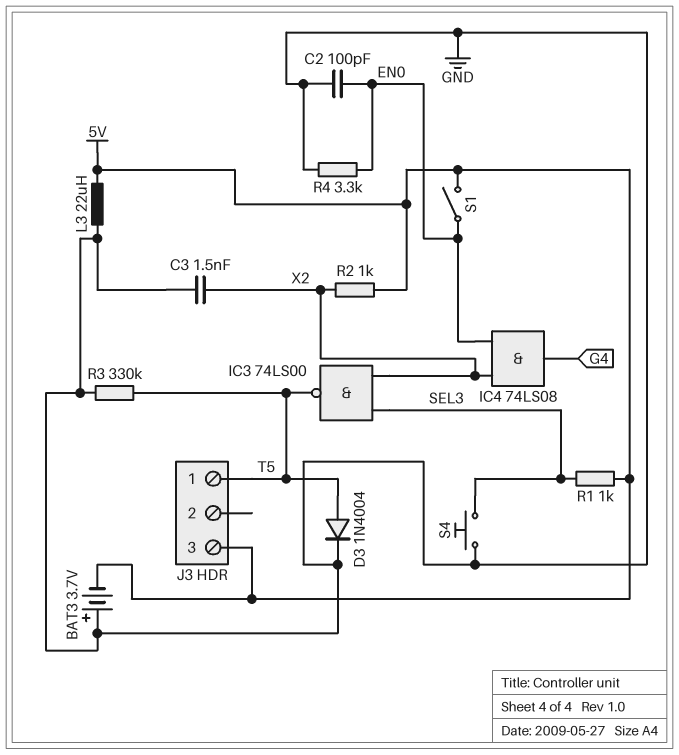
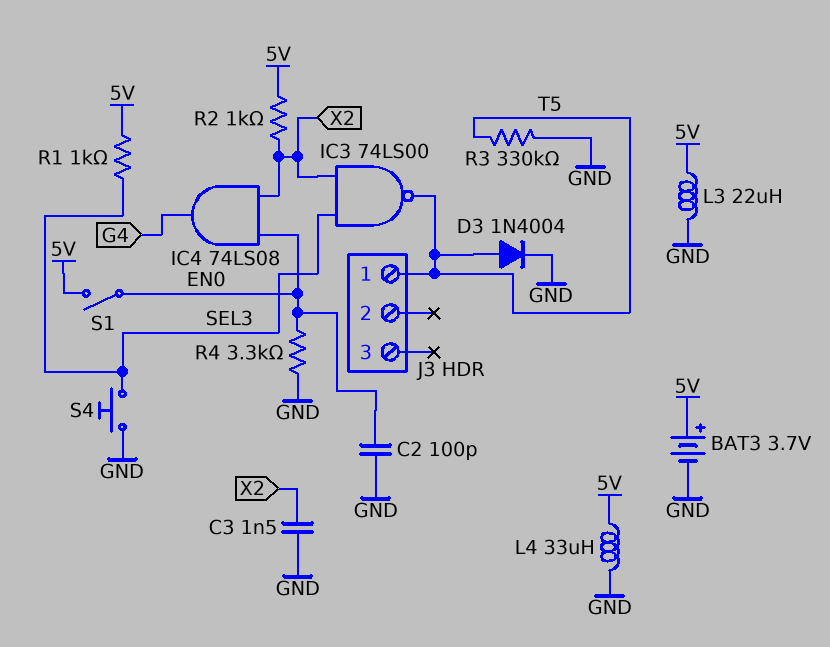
BAT3: 3.7V (plus GND, minus 5V) -> 3.7V (plus 5V, minus GND)
J3 pin 3: 5V -> none
L4: none -> 33uH (5V, GND)

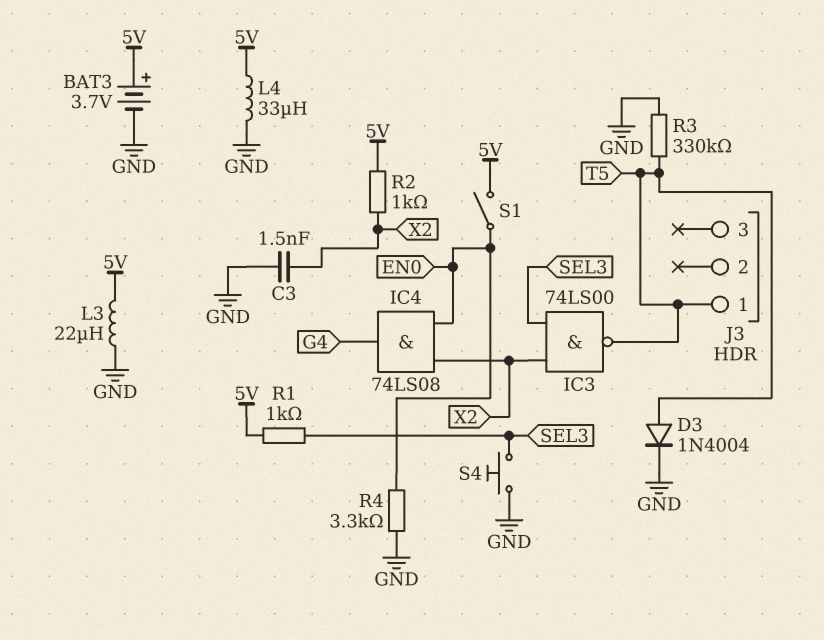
C2: 100pF (EN0, GND) -> none

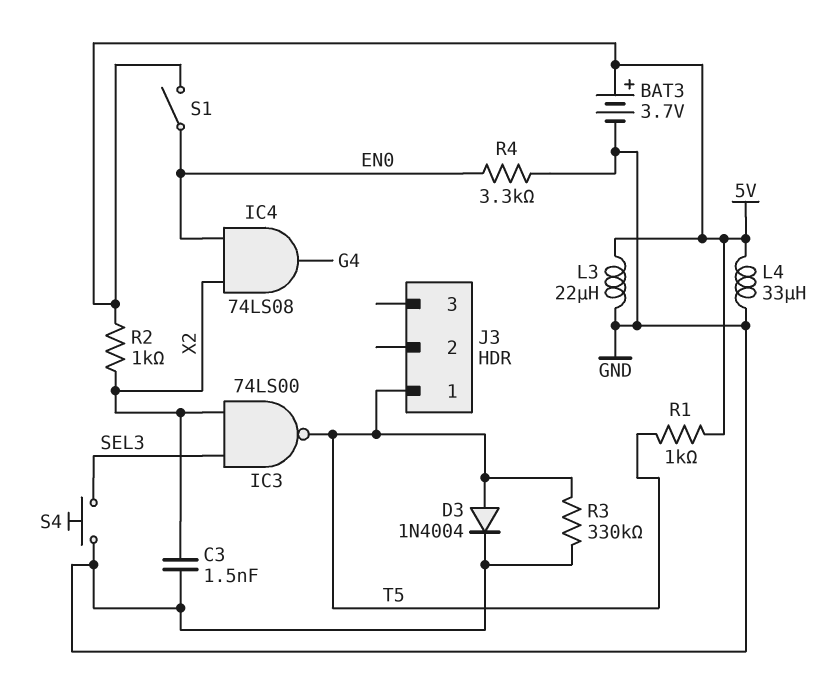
R1: 1k (5V, SEL3) -> 1k (5V, T5)

